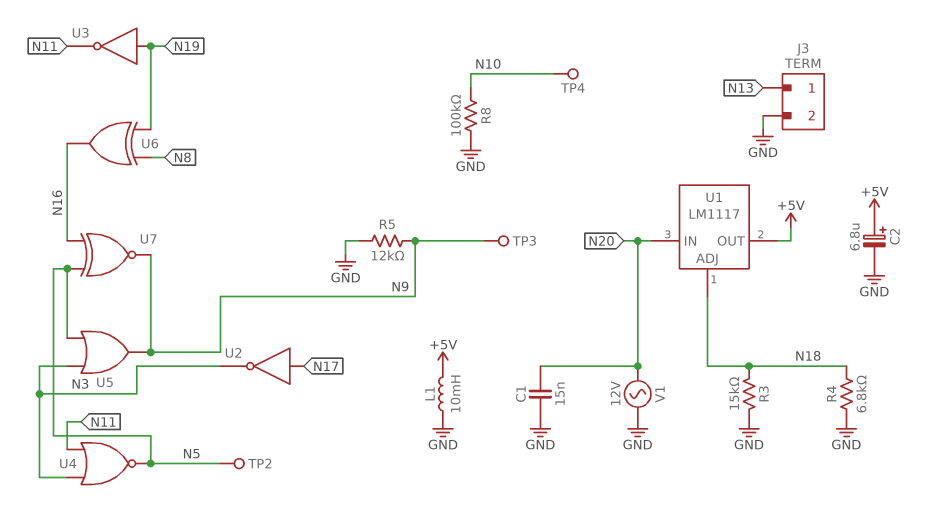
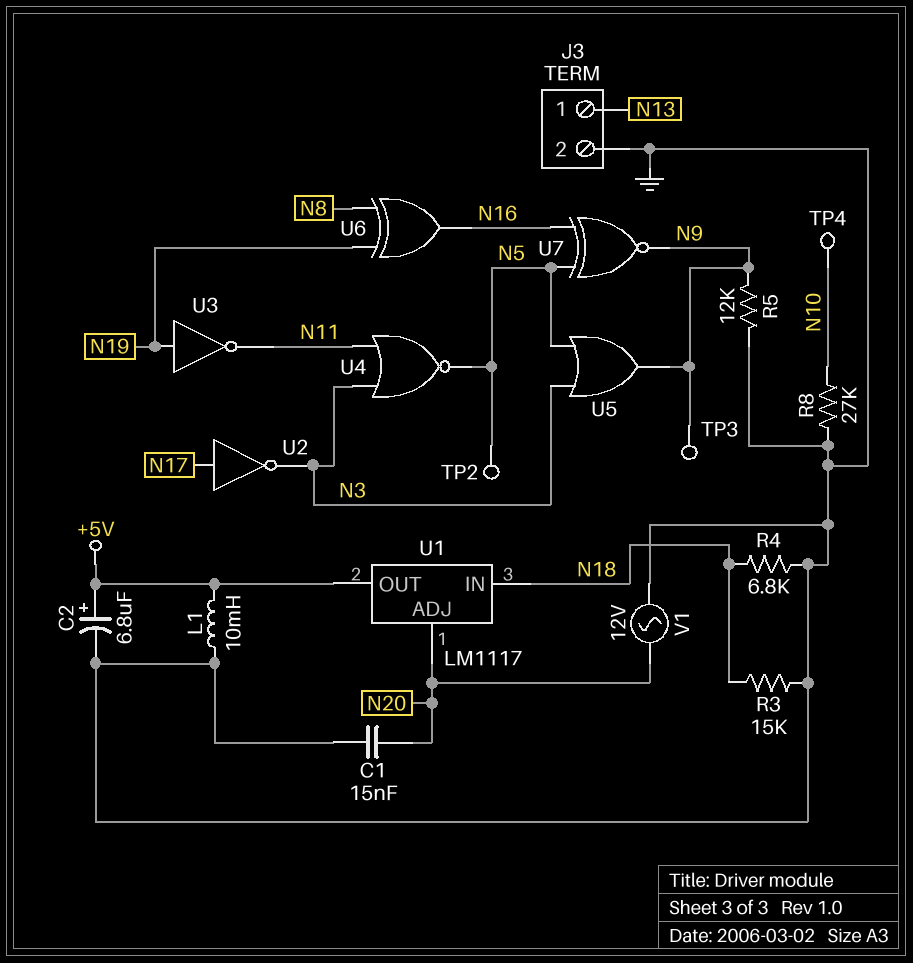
R8: 100k (GND, N10) -> 27k (GND, N10)
U1 pin ADJ: N18 -> N20
U1 pin IN: N20 -> N18

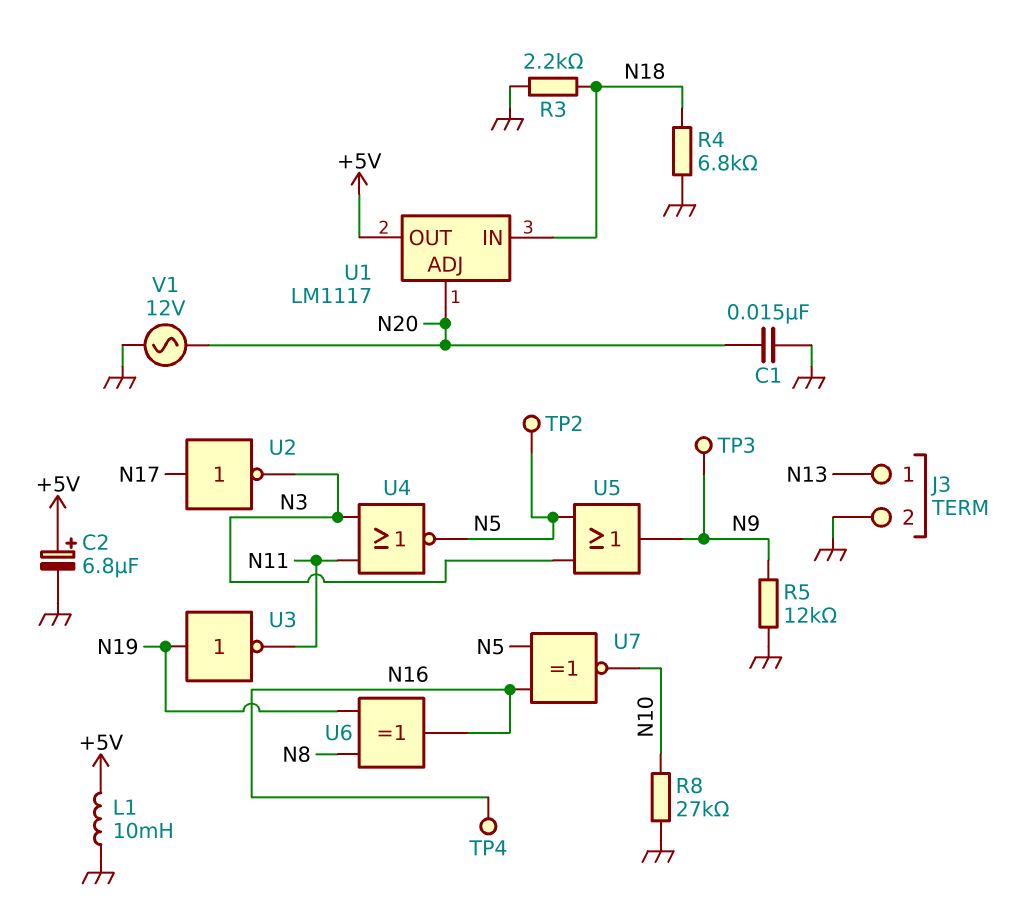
R3: 15k (GND, N18) -> 2.2k (GND, N18)
TP4: test point (N10) -> test point (N16)
U7: XNOR (in N5, in N16, out N9) -> XNOR (in N5, in N16, out N10)

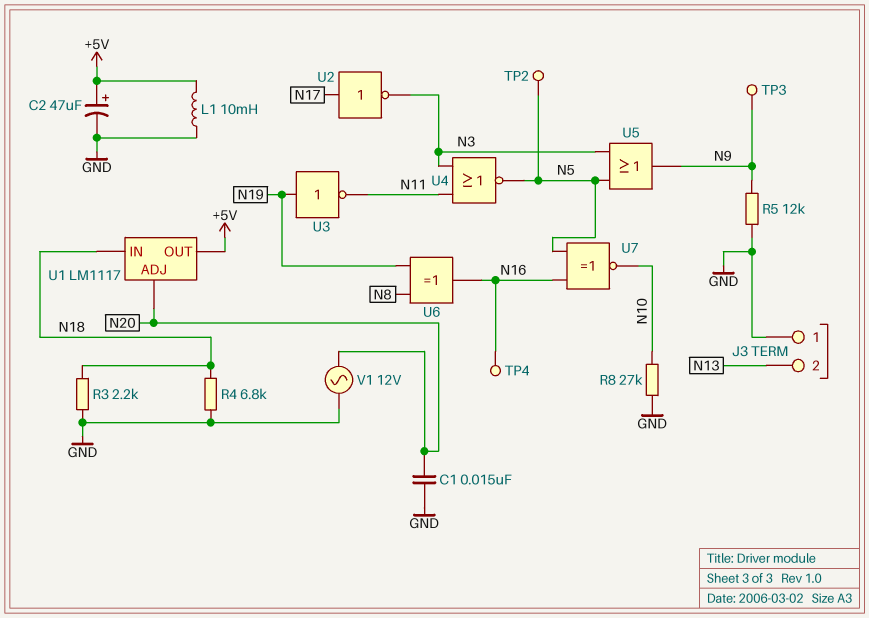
C2: 6.8uF (plus +5V, minus GND) -> 47uF (plus +5V, minus GND)
J3 pin 1: N13 -> GND
J3 pin 2: GND -> N13

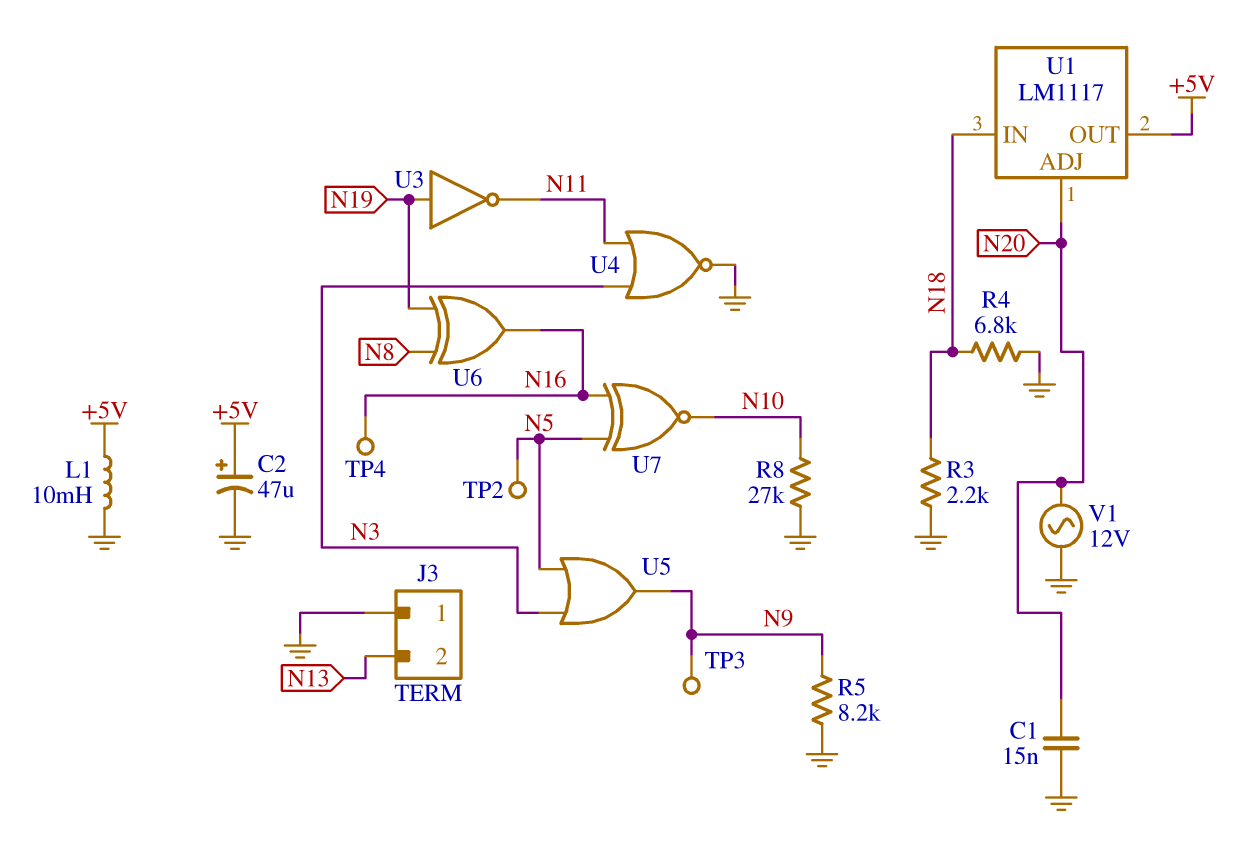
R5: 12k (GND, N9) -> 8.2k (GND, N9)
U2: NOT (in N17, out N3) -> none
U4: NOR (in N3, in N11, out N5) -> NOR (in N3, in N11, out GND)

